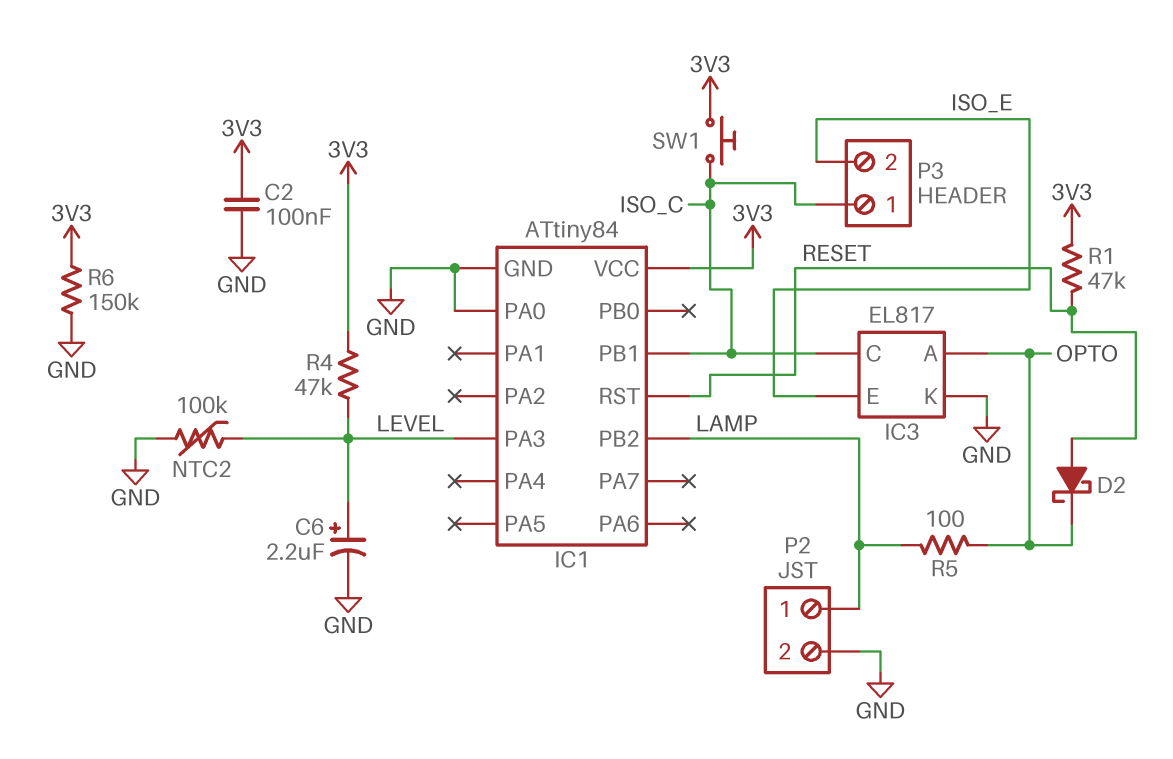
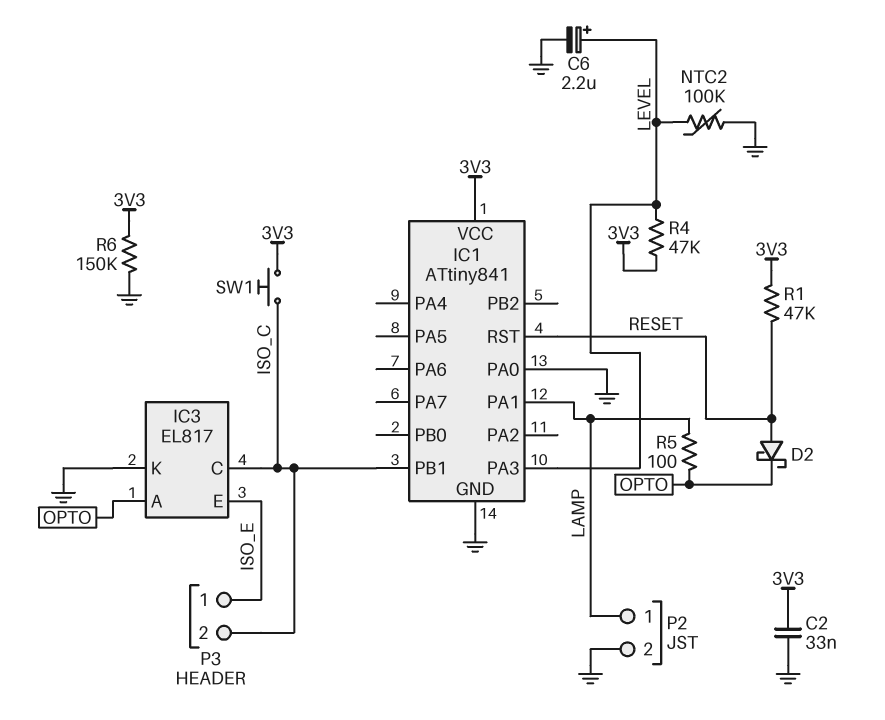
C2: 100nF (3V3, GND) -> 33nF (3V3, GND)
IC1: ATtiny84 -> ATtiny841
IC1 pin PA1: none -> LAMP
IC1 pin PB2: LAMP -> none
P3 pin 1: ISO_C -> ISO_E
P3 pin 2: ISO_E -> ISO_C

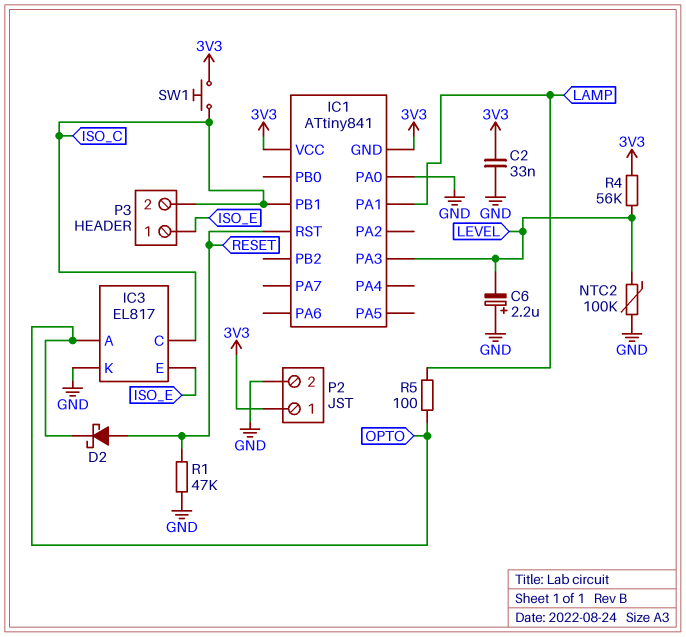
C6: 2.2uF (plus LEVEL, minus GND) -> 2.2uF (plus GND, minus LEVEL)
IC1 pin GND: GND -> 3V3
P2 pin 1: LAMP -> 3V3
R1: 47k (3V3, RESET) -> 47k (GND, RESET)
R4: 47k (3V3, LEVEL) -> 56k (3V3, LEVEL)
R6: 150k (3V3, GND) -> none

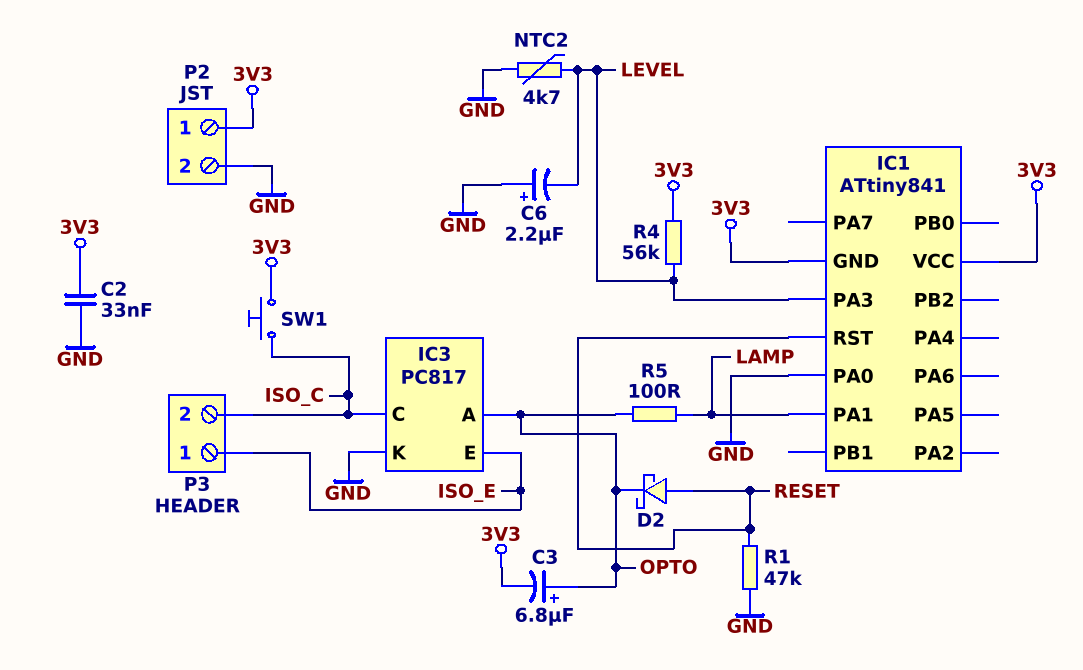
C3: none -> 6.8uF (plus OPTO, minus 3V3)
IC1 pin PB1: ISO_C -> none
IC3: EL817 -> PC817
NTC2: 100k (GND, LEVEL) -> 4.7k (GND, LEVEL)

